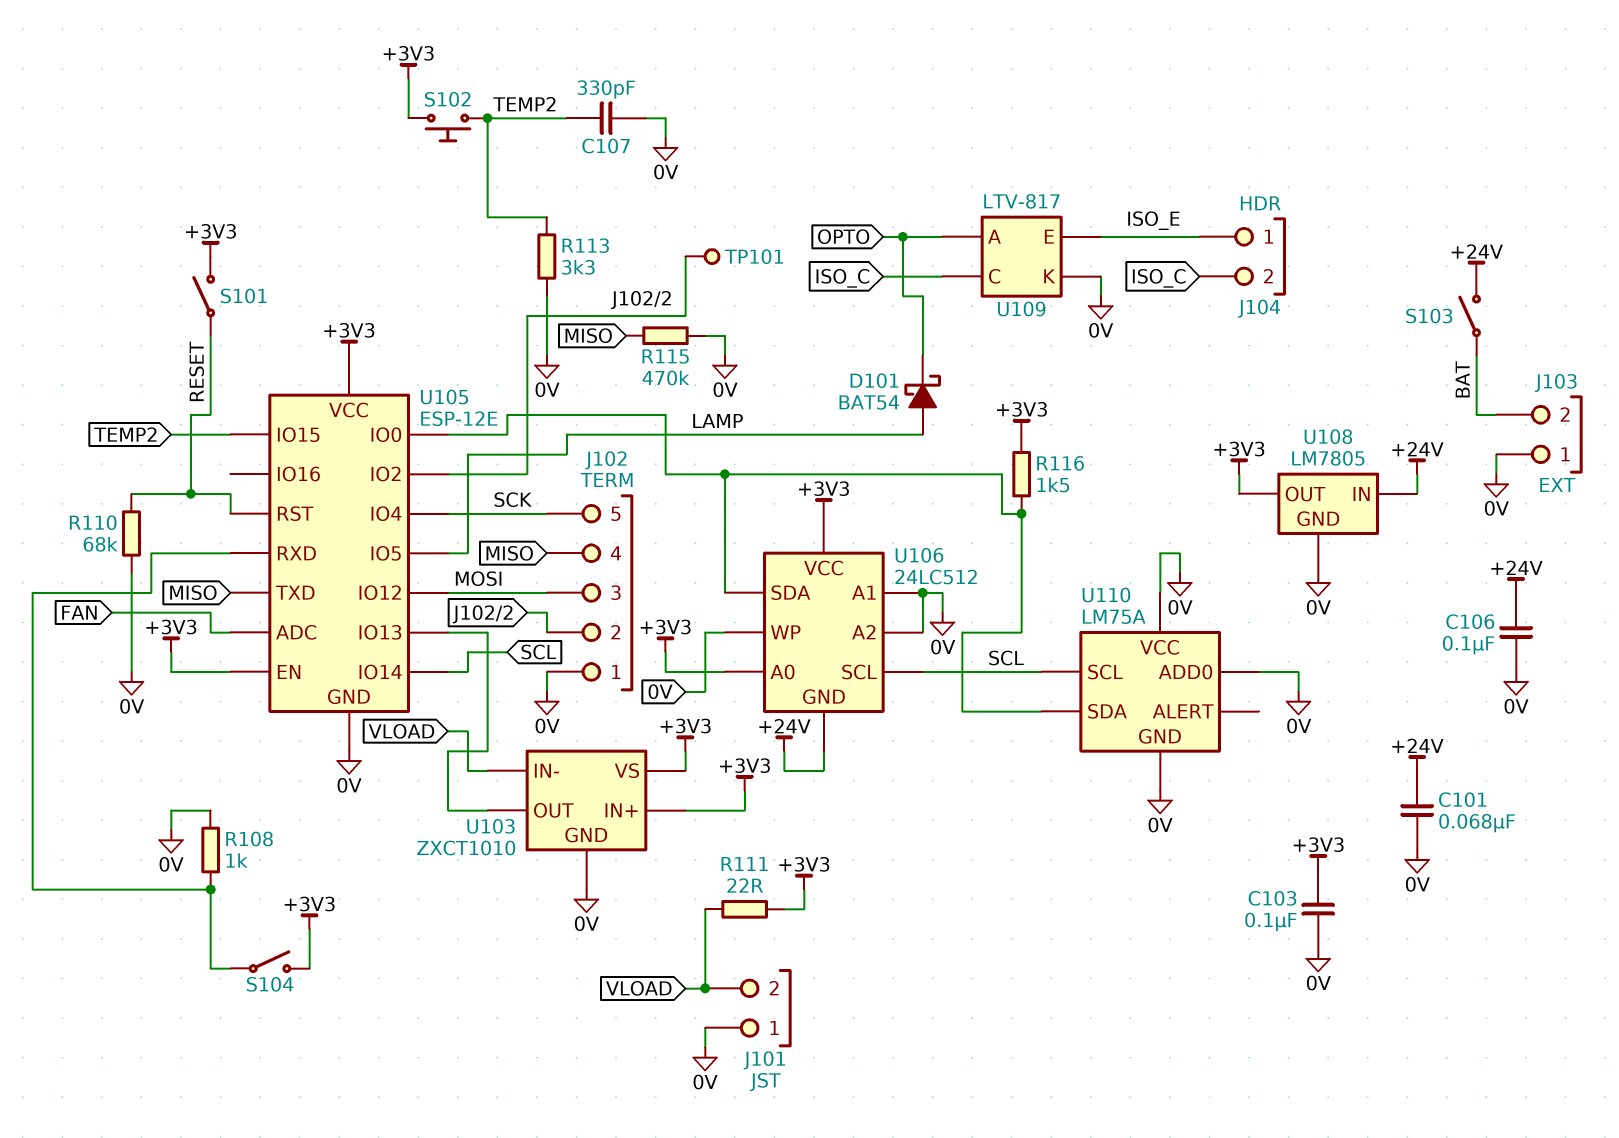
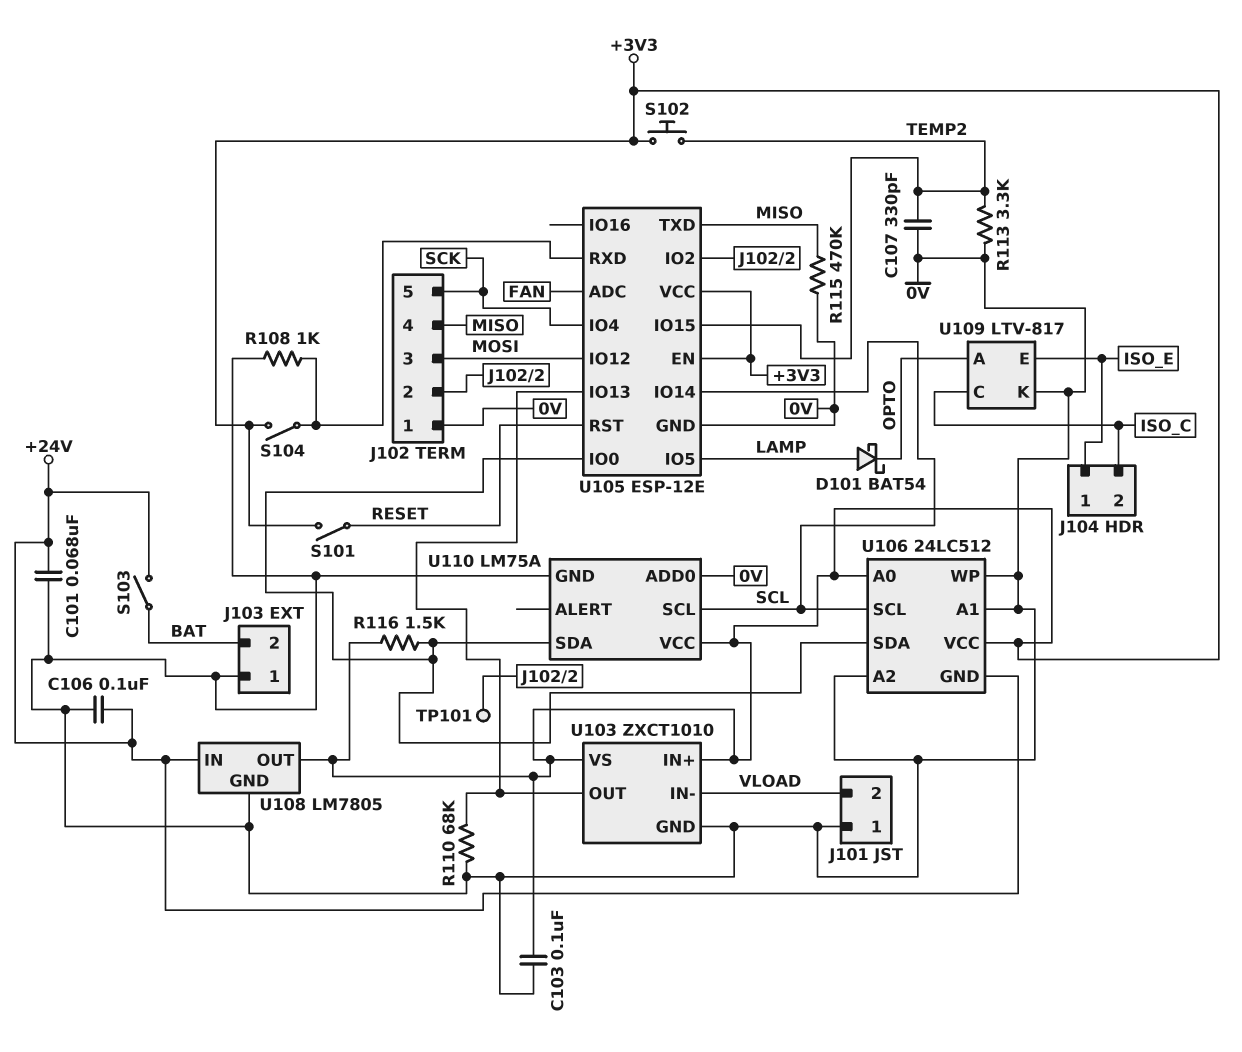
R110: 68k (0V, RESET) -> 68k (0V, U103/OUT)
R111: 22 (+3V3, VLOAD) -> none
U110 pin VCC: 0V -> +3V3

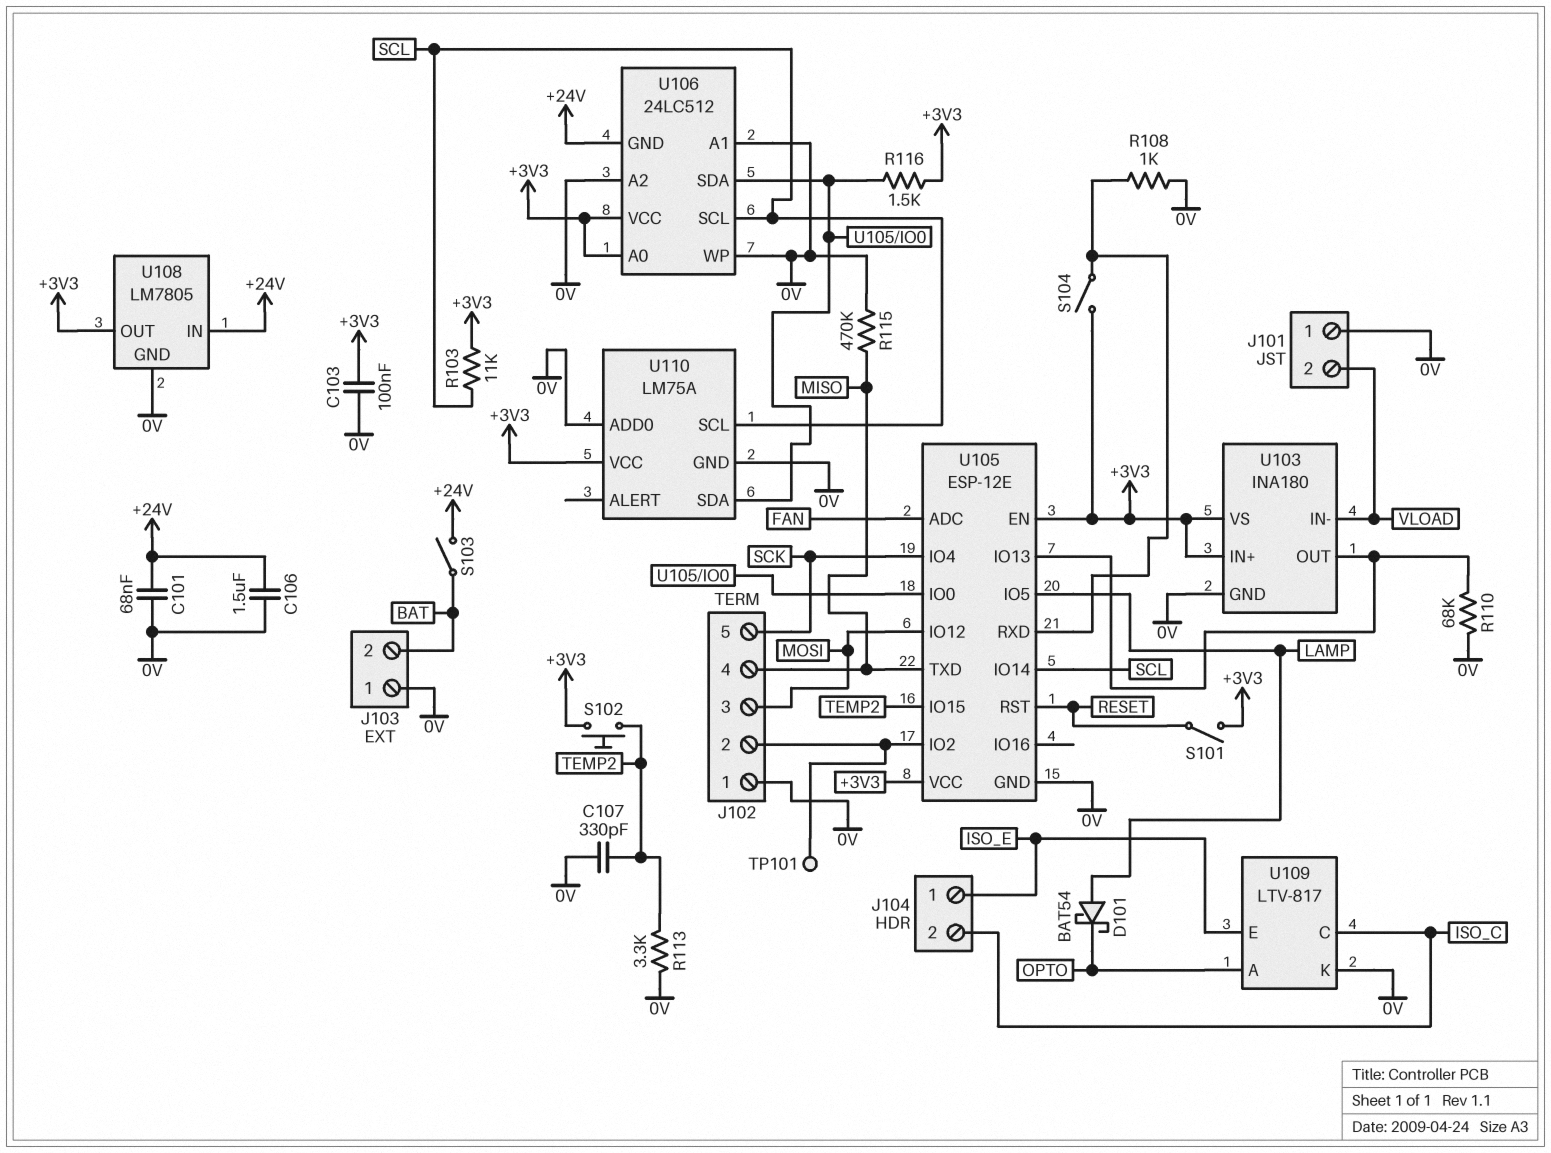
C106: 100nF (+24V, 0V) -> 1.5uF (+24V, 0V)
R103: none -> 11k (+3V3, SCL)
U103: ZXCT1010 -> INA180

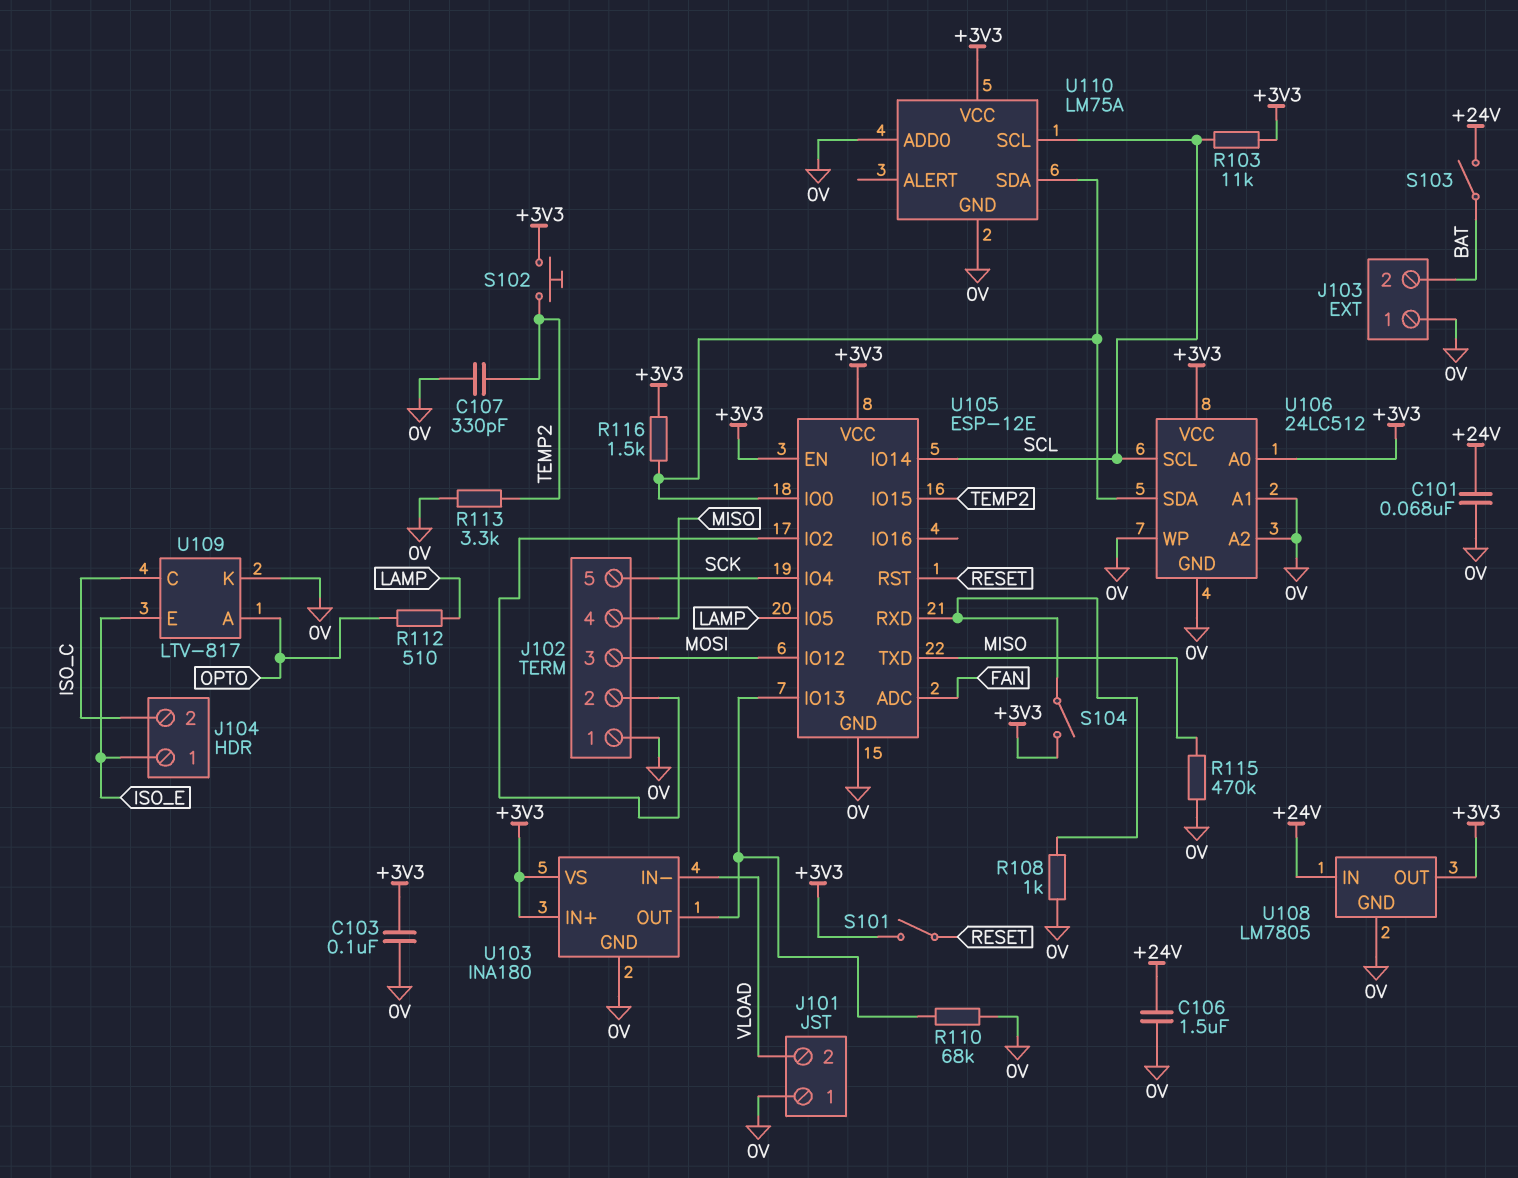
D101: schottky BAT54 (A LAMP, K OPTO) -> none
R112: none -> 510 (LAMP, OPTO)
TP101: test point (J102/2) -> none
U106 pin GND: +24V -> 0V

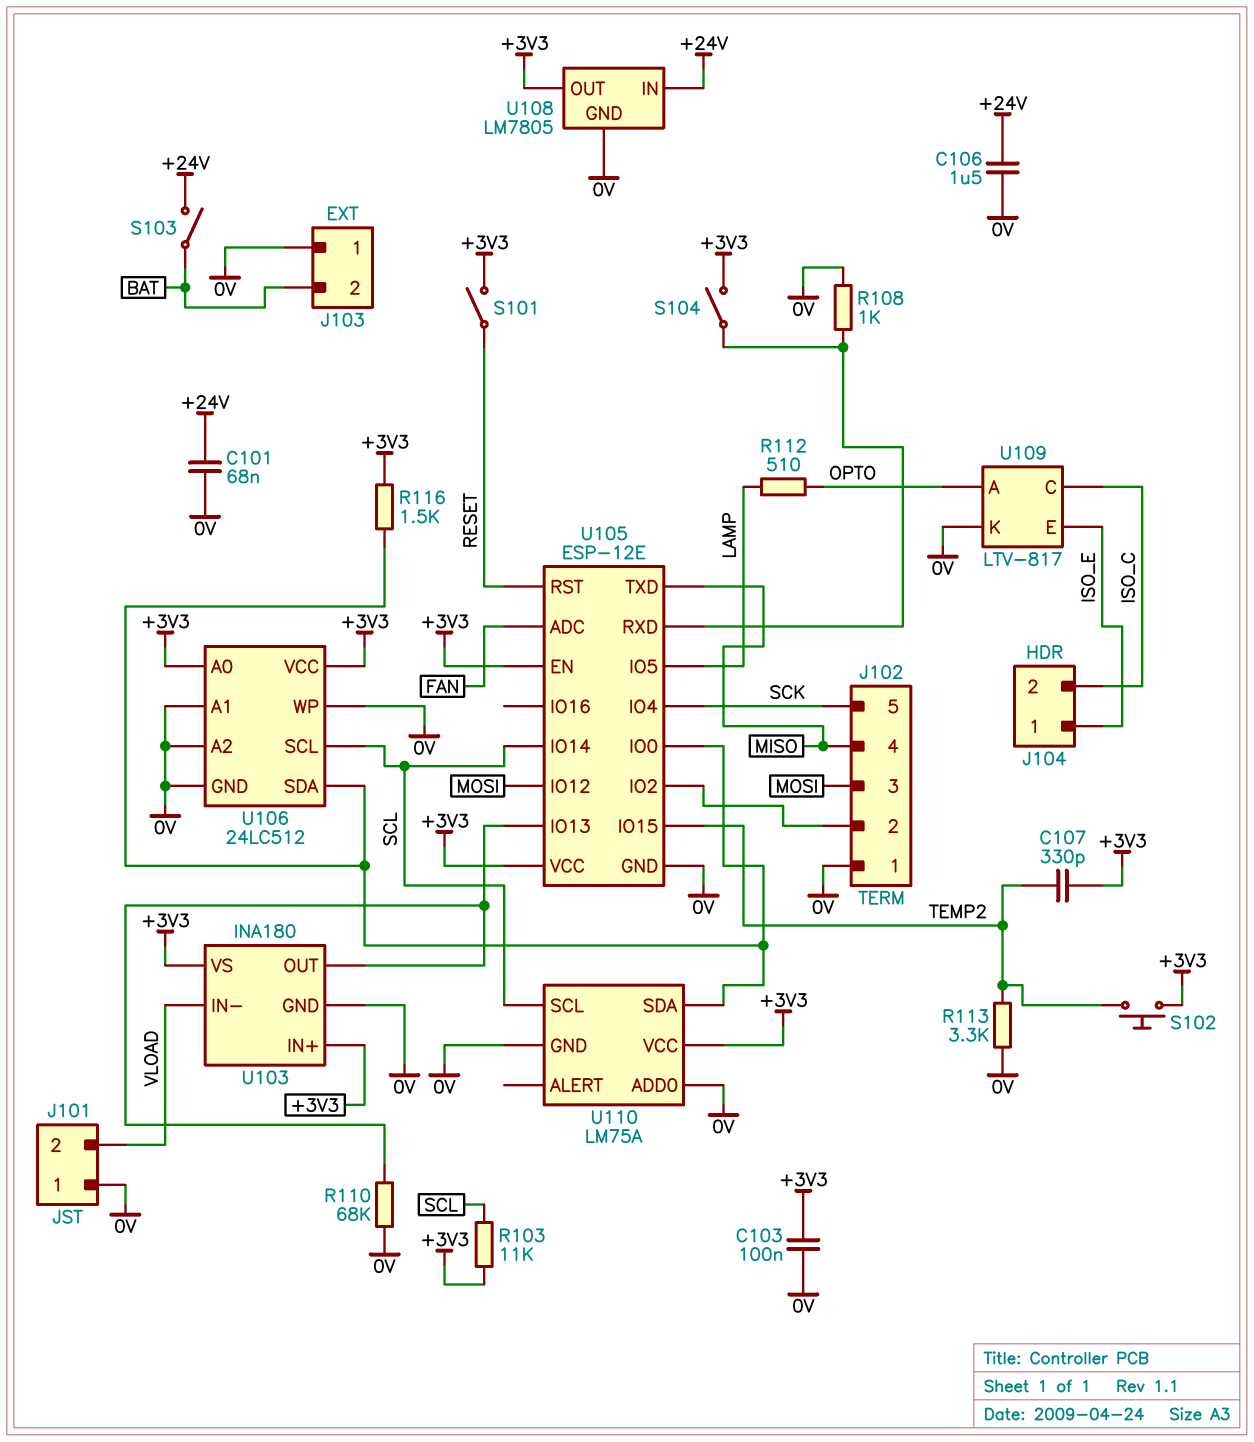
C107: 330pF (0V, TEMP2) -> 330pF (+3V3, TEMP2)
R115: 470k (0V, MISO) -> none

